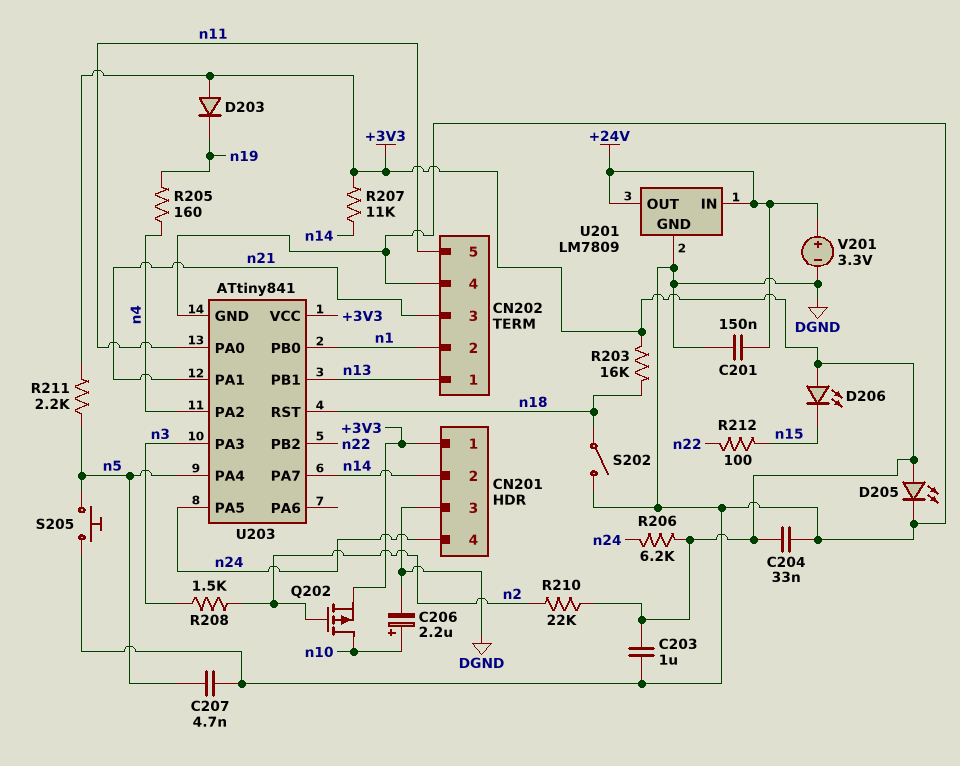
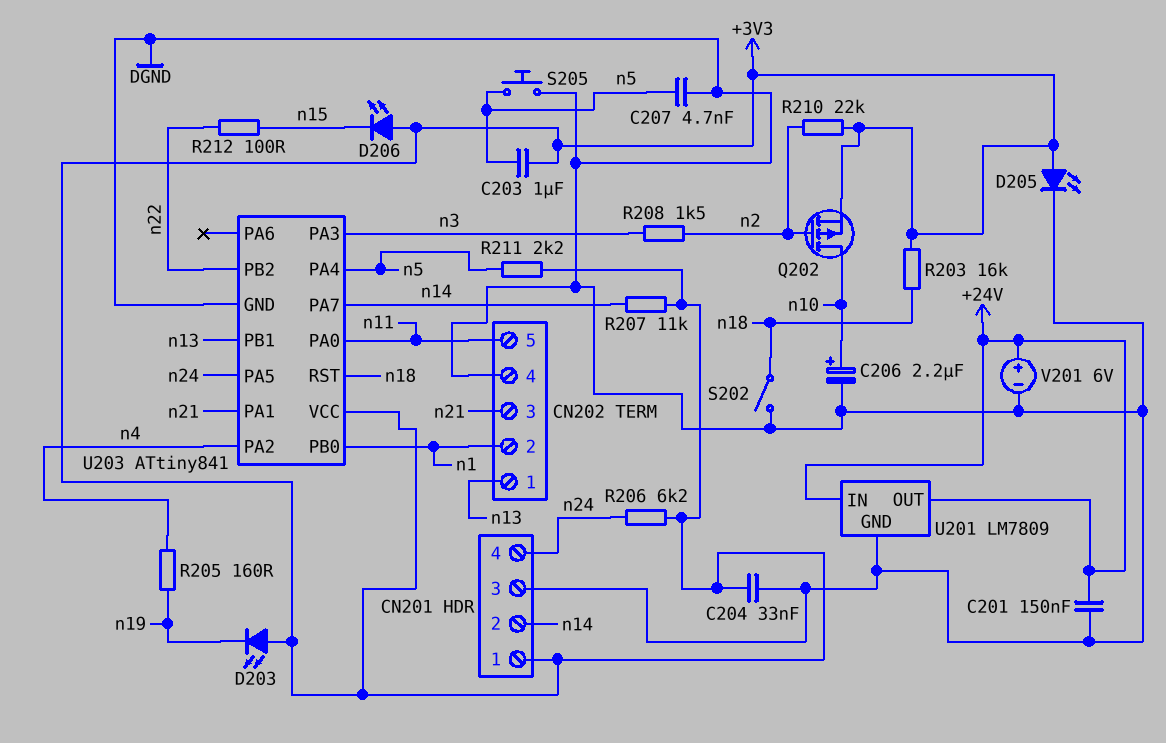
C203: 1uF (+3V3, DGND) -> 1uF (+3V3, n5)
D203: diode (A +3V3, K n19) -> LED (A +3V3, K n19)
V201: 3.3V (plus +24V, minus DGND) -> 6V (plus +24V, minus DGND)

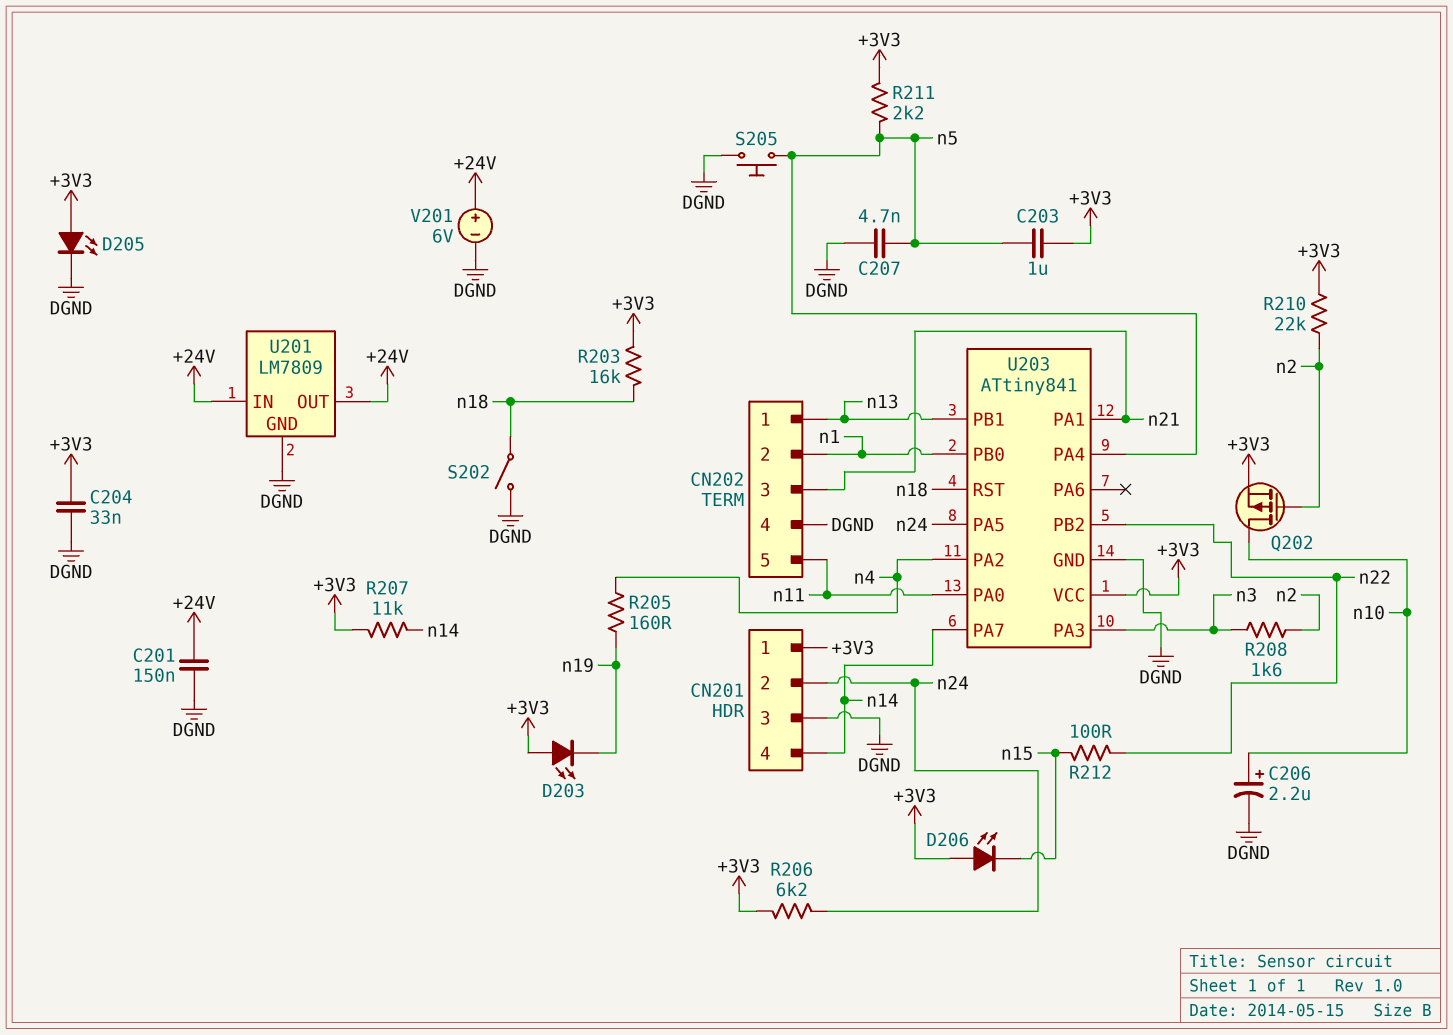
CN201 pin 2: n14 -> n24
CN201 pin 4: n24 -> n14
R208: 1.5k (n2, n3) -> 1.6k (n2, n3)

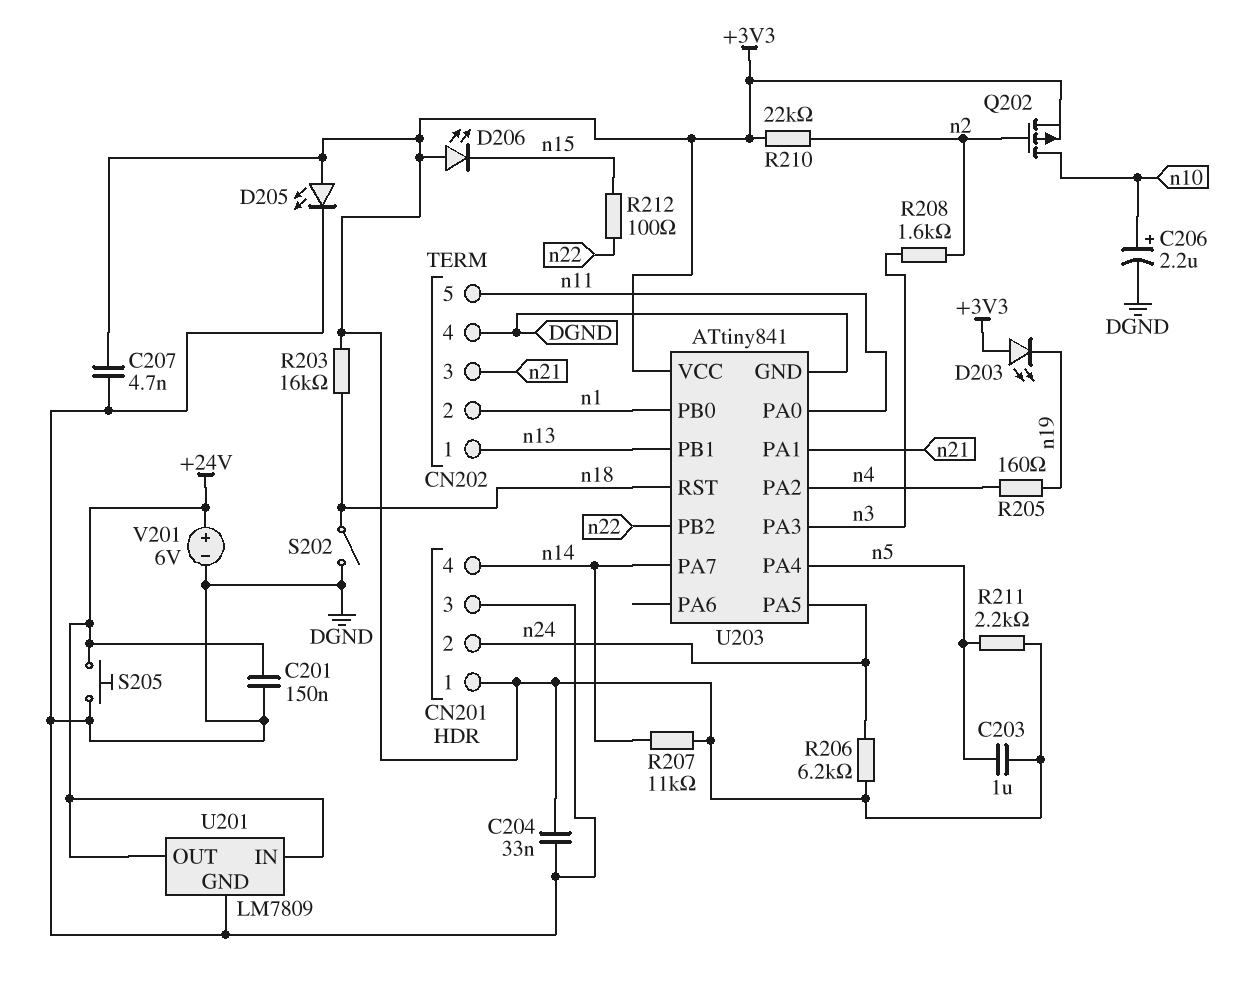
C207: 4.7nF (DGND, n5) -> 4.7nF (+3V3, DGND)
S205: button (DGND, n5) -> button (+24V, DGND)

